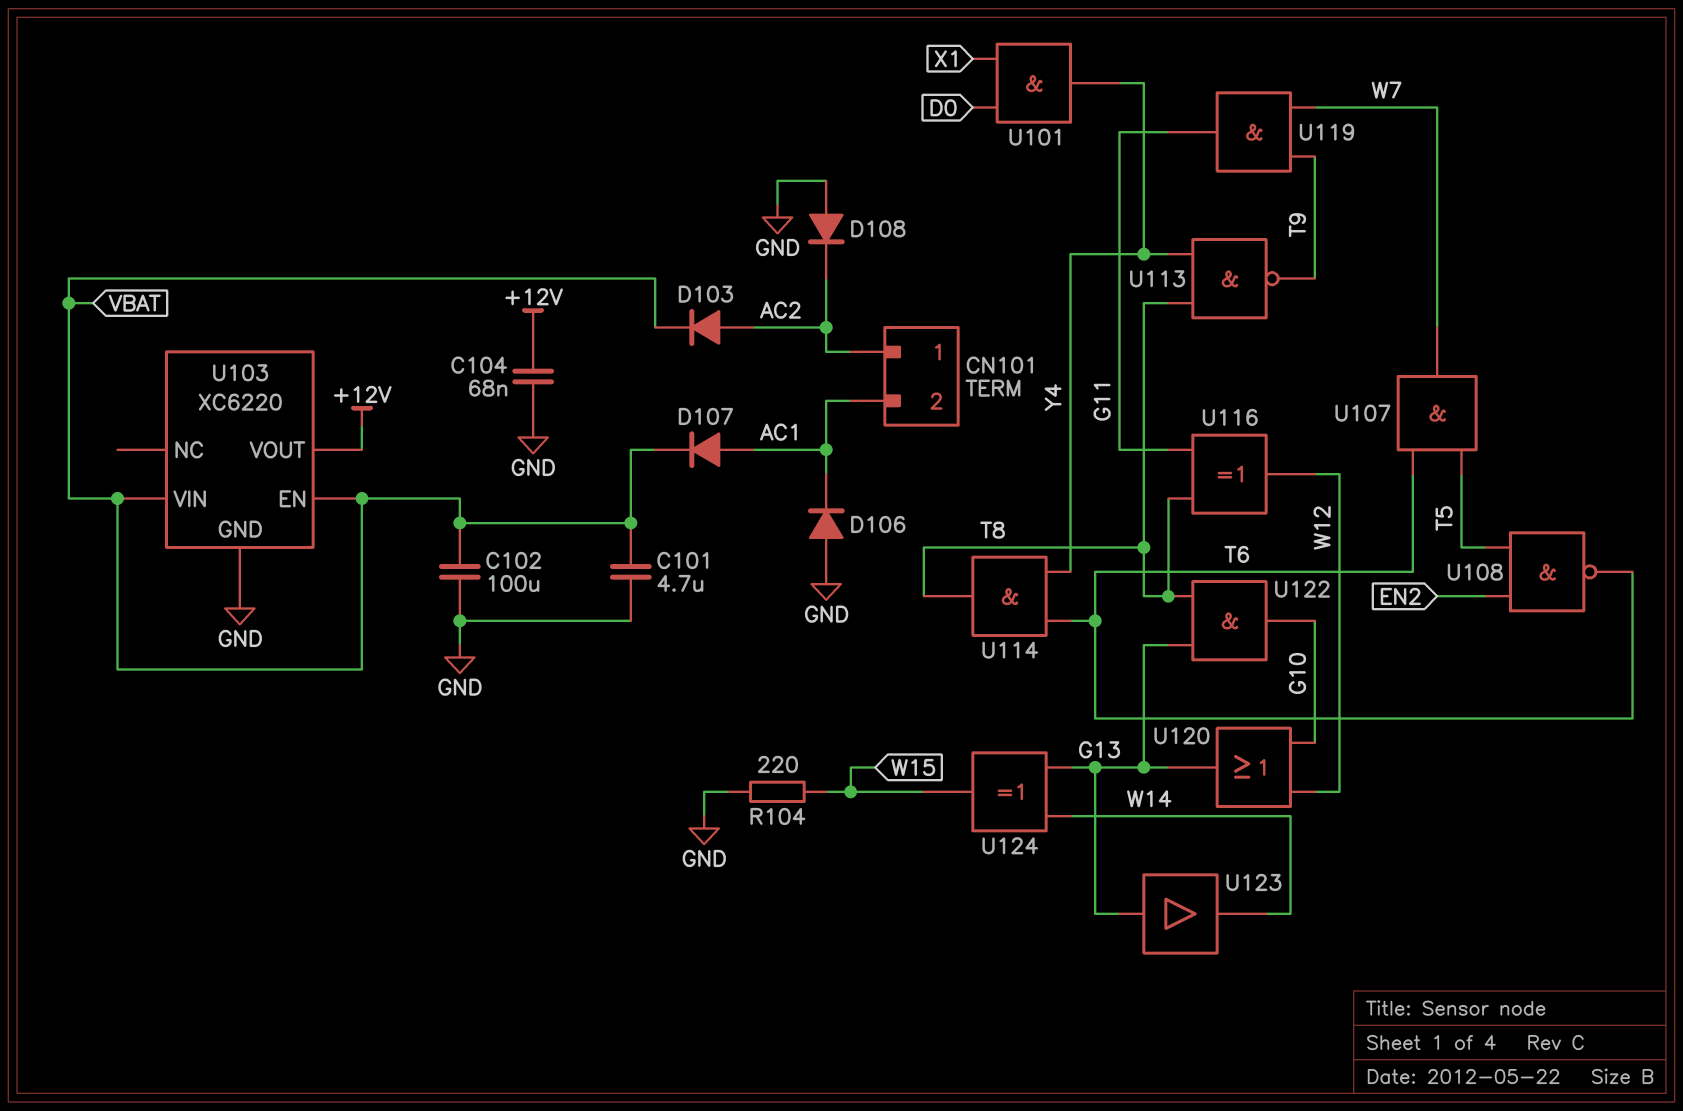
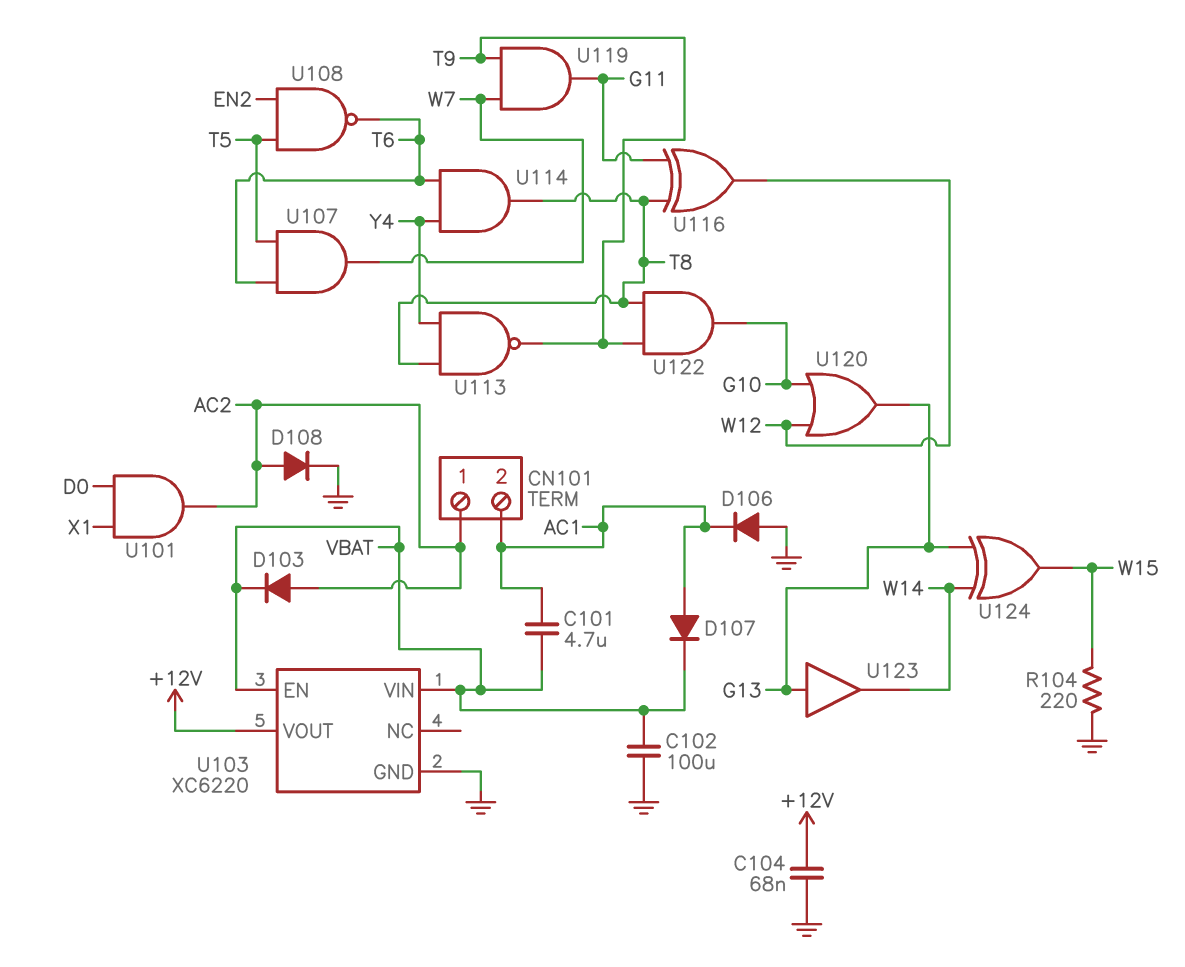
C101: 4.7uF (GND, VBAT) -> 4.7uF (AC1, VBAT)
D108: diode (A GND, K AC2) -> diode (A AC2, K GND)
U101: AND (in D0, in X1, out Y4) -> AND (in D0, in X1, out AC2)
U122: AND (in G13, in T8, out G10) -> AND (in T8, in T9, out G10)

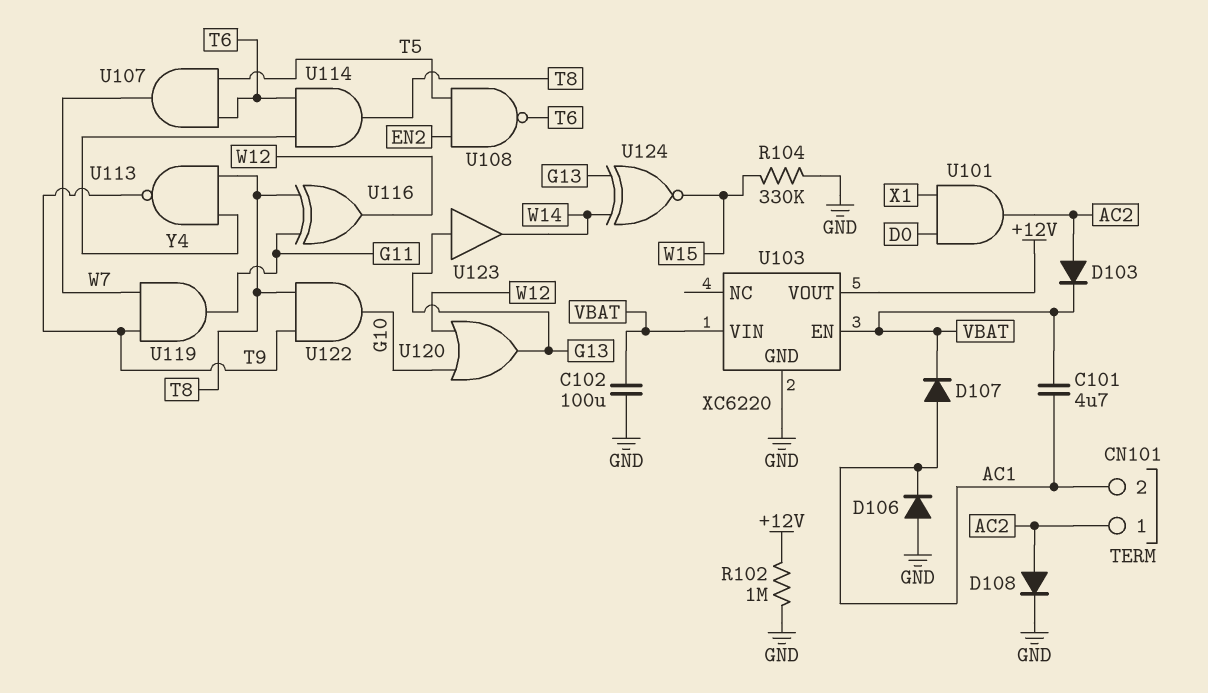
C104: 68nF (+12V, GND) -> none
R102: none -> 1M (+12V, GND)
R104: 220 (GND, W15) -> 330k (GND, W15)
U124: XOR (in G13, in W14, out W15) -> XNOR (in G13, in W14, out W15)

